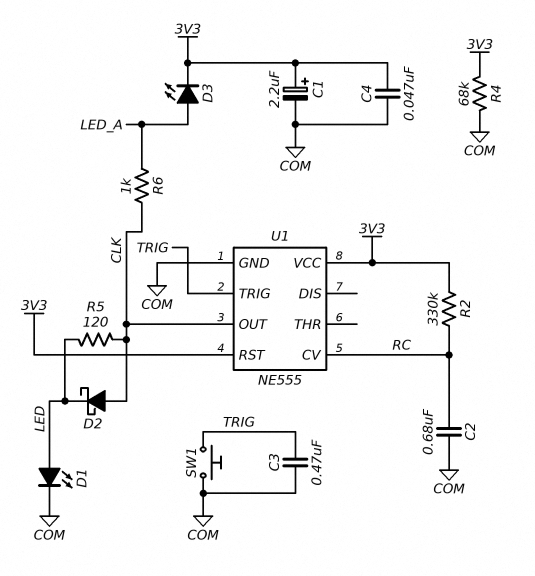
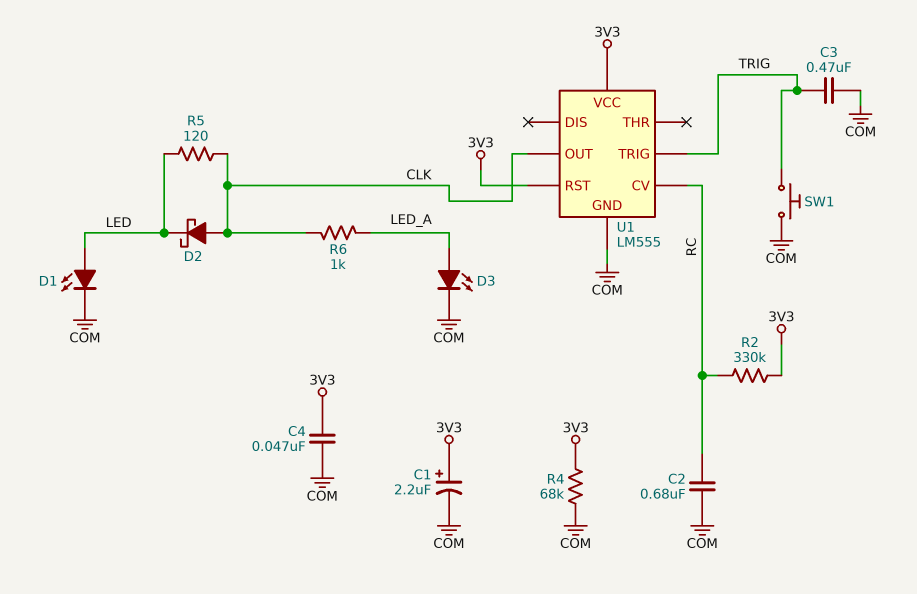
D3: LED (A LED_A, K 3V3) -> LED (A LED_A, K COM)
U1: NE555 -> LM555

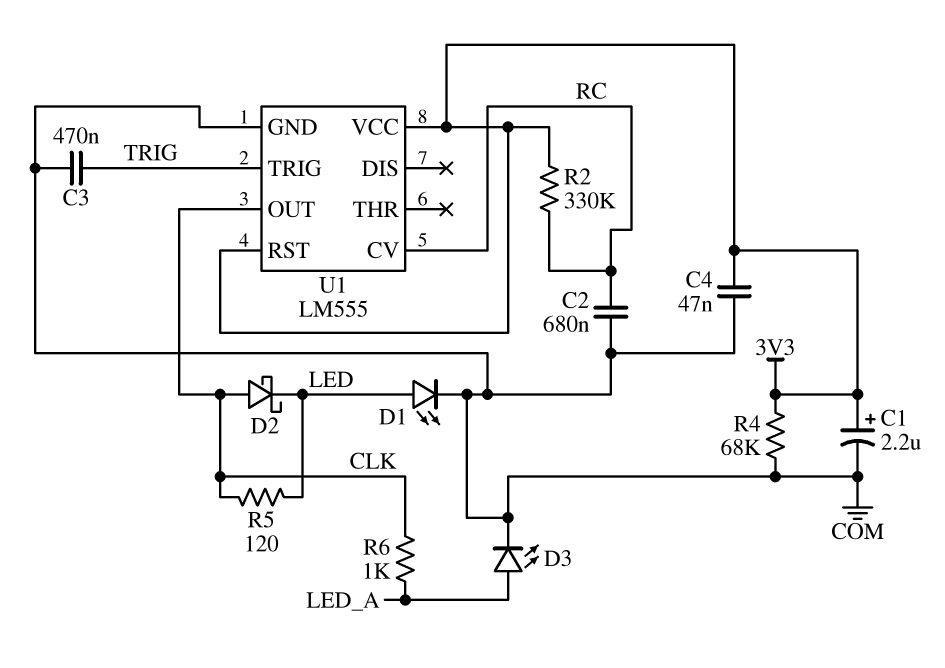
SW1: button (COM, TRIG) -> none

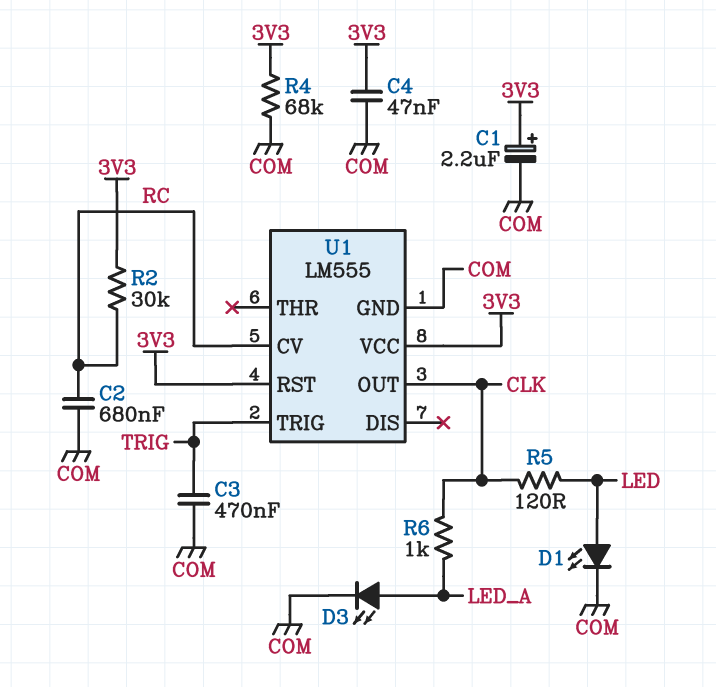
D2: schottky (A CLK, K LED) -> none
R2: 330k (3V3, RC) -> 30k (3V3, RC)

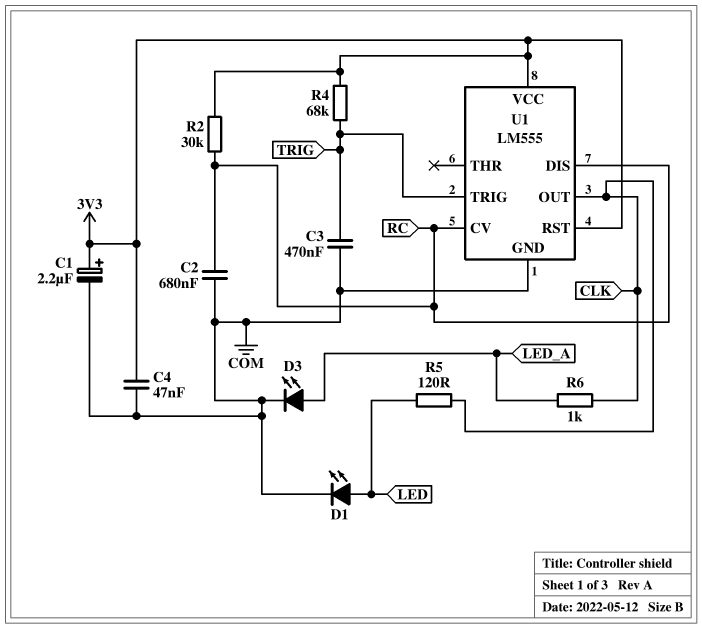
R4: 68k (3V3, COM) -> 68k (3V3, TRIG)
U1 pin DIS: none -> RC

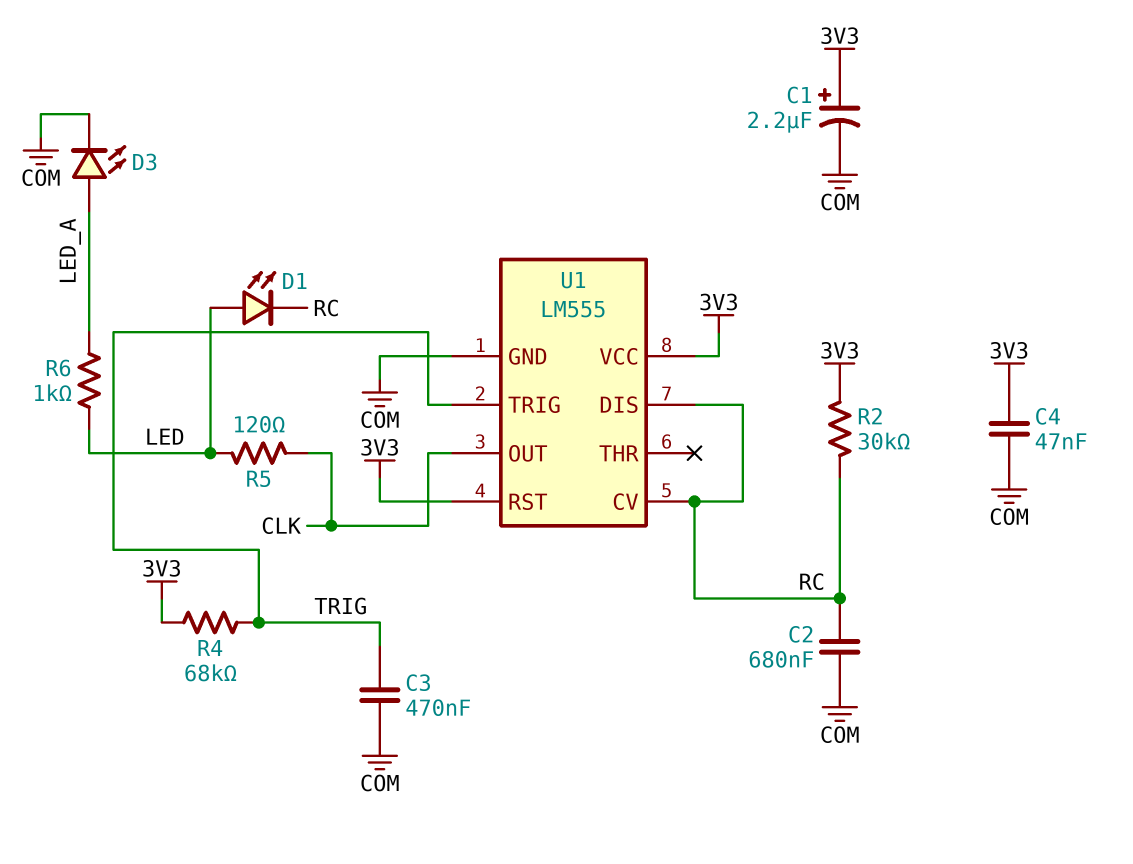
D1: LED (A LED, K COM) -> LED (A LED, K RC)
R6: 1k (CLK, LED_A) -> 1k (LED, LED_A)

